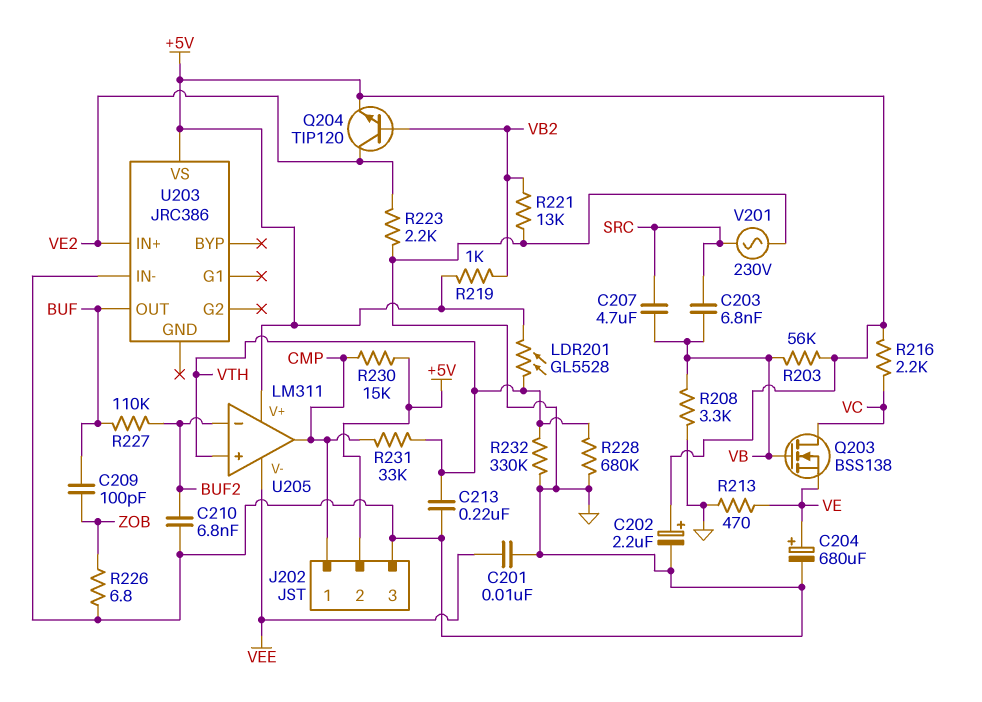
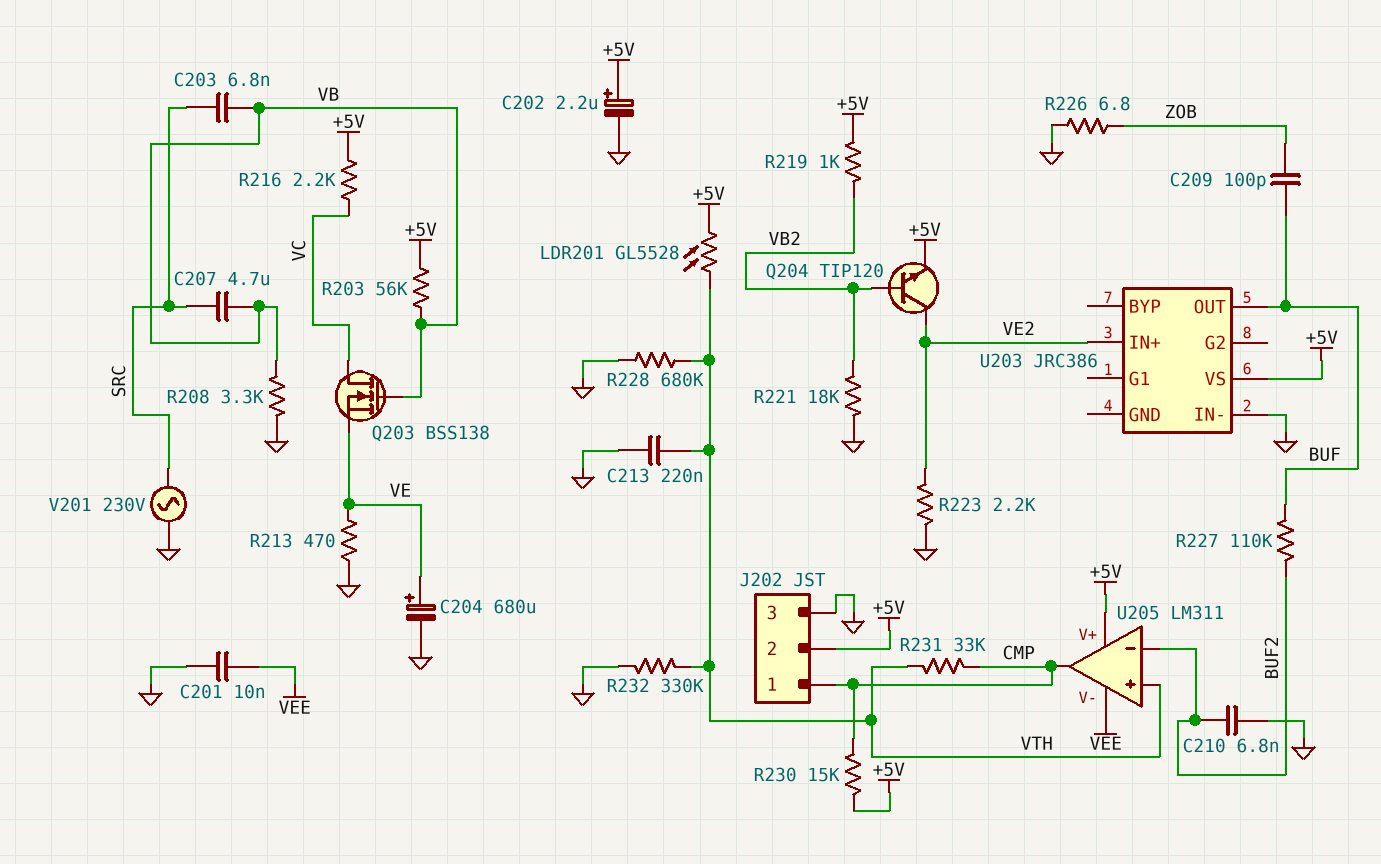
R221: 13k (GND, VB2) -> 18k (GND, VB2)

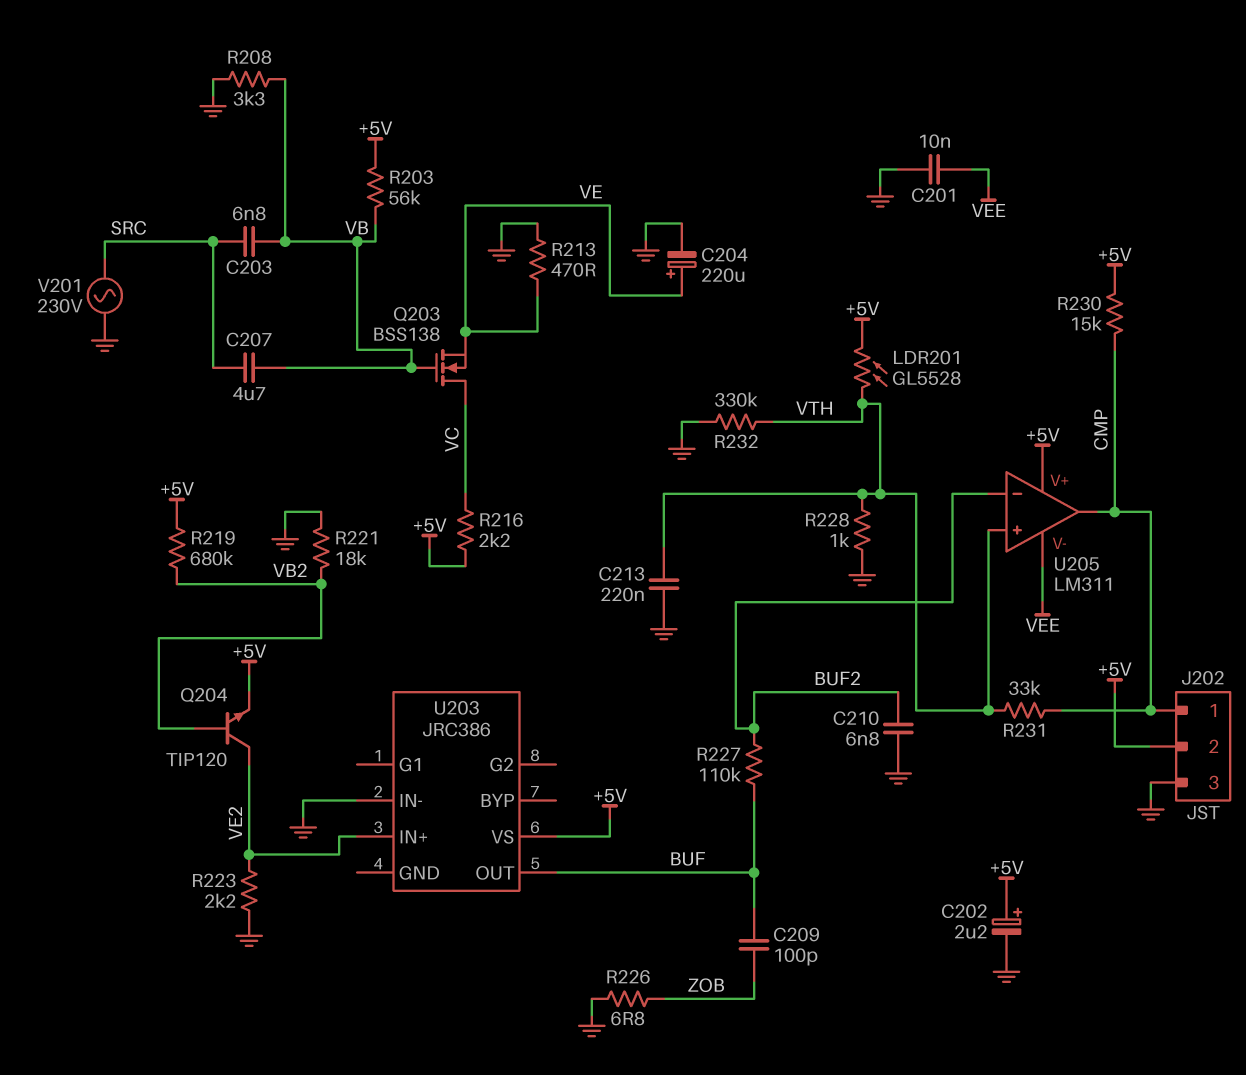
C204: 680uF (plus VE, minus GND) -> 220uF (plus VE, minus GND)
R219: 1k (+5V, VB2) -> 680k (+5V, VB2)
R228: 680k (GND, VTH) -> 1k (GND, VTH)

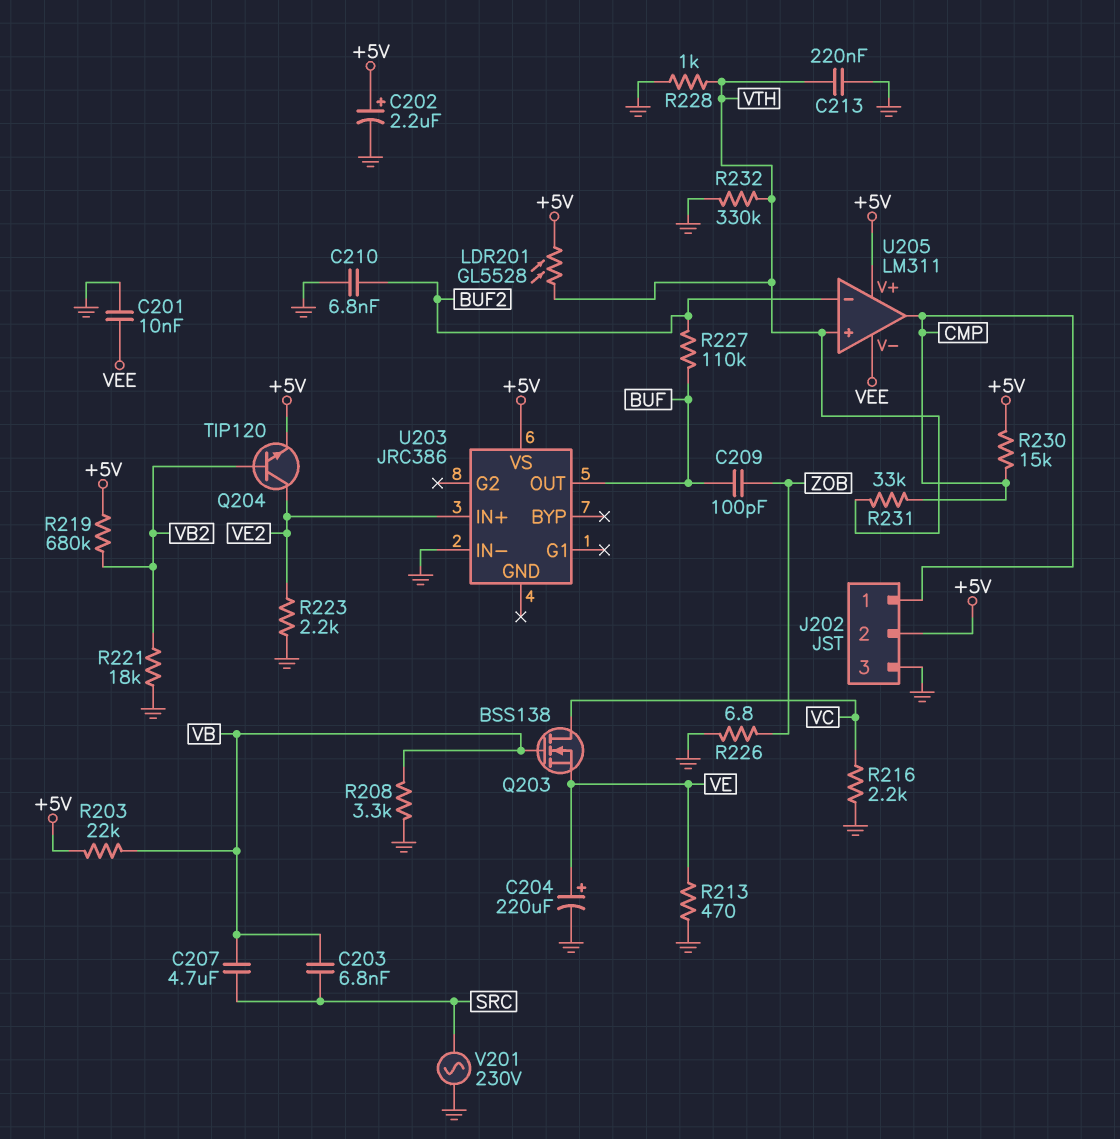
R203: 56k (+5V, VB) -> 22k (+5V, VB)
R216: 2.2k (+5V, VC) -> 2.2k (GND, VC)

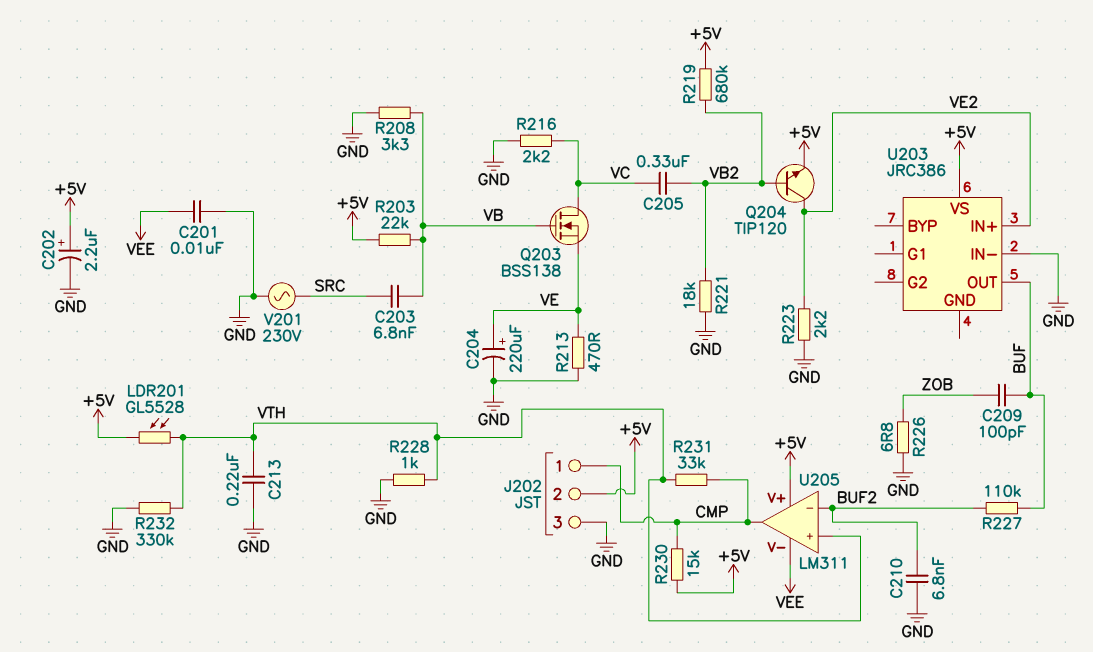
C205: none -> 330nF (VB2, VC)
C207: 4.7uF (SRC, VB) -> none

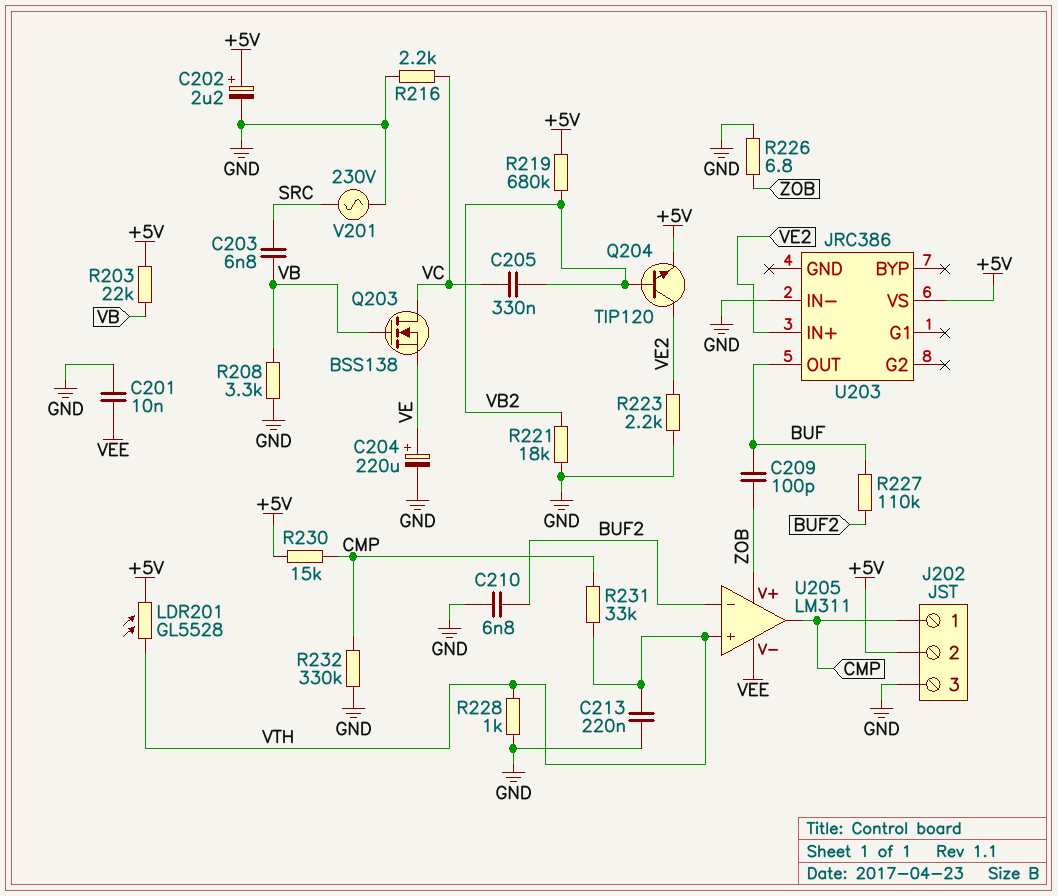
R213: 470 (GND, VE) -> none
R232: 330k (GND, VTH) -> 330k (CMP, GND)
U205 pin V+: +5V -> ZOB

